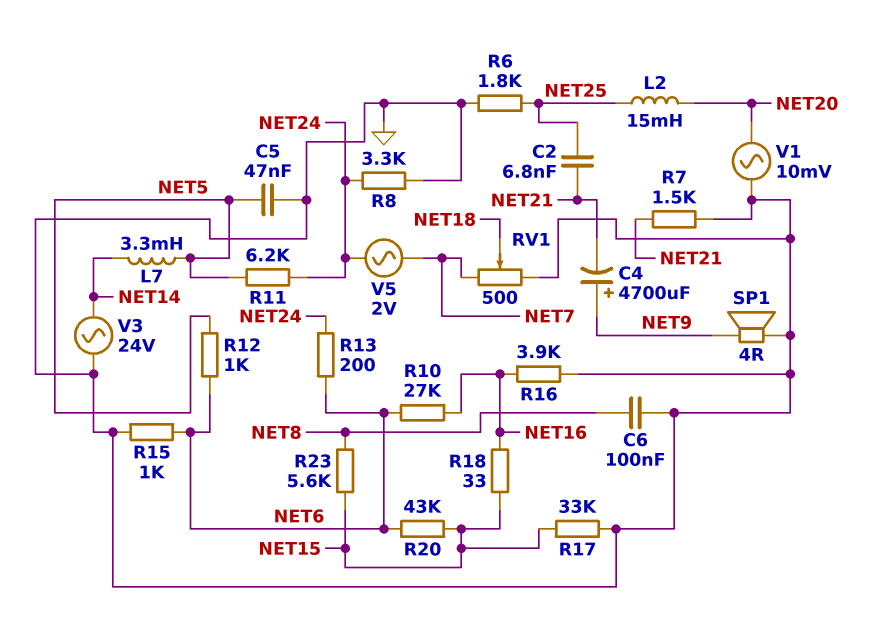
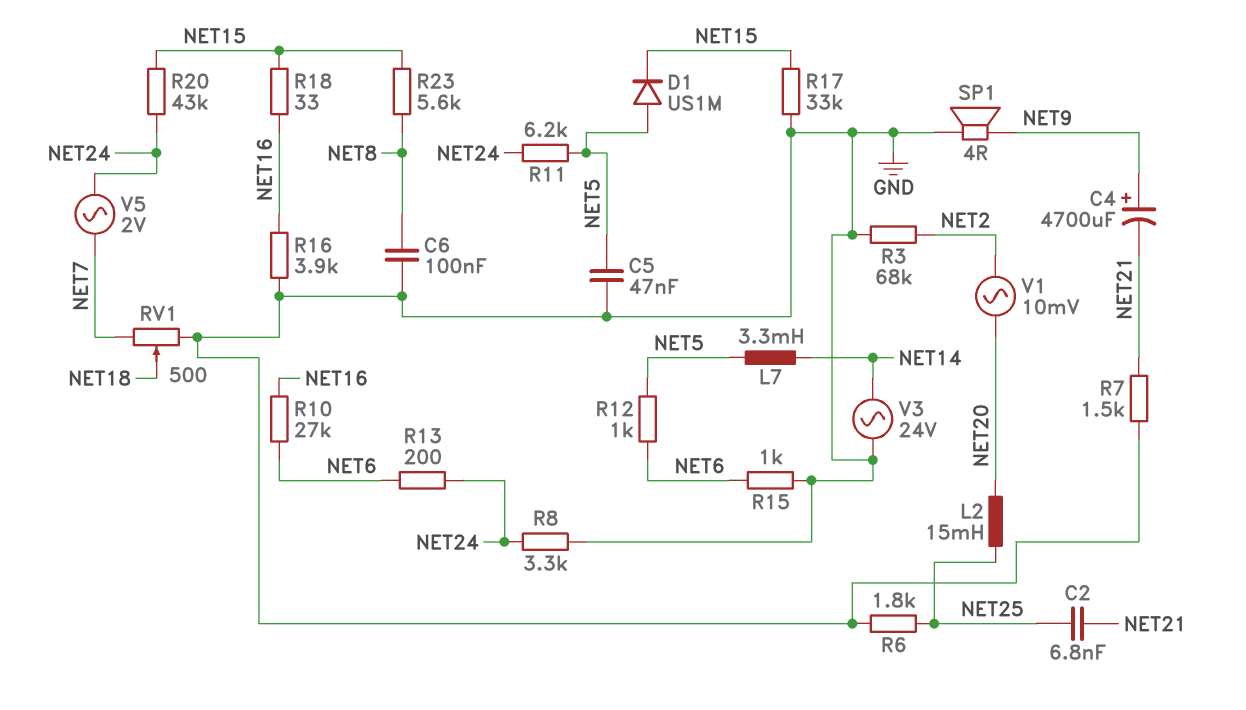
D1: none -> diode US1M (A NET5, K NET15)
R3: none -> 68k (GND, NET2)
R20: 43k (NET6, NET15) -> 43k (NET15, NET24)
V1: AC 10mV (GND, NET20) -> AC 10mV (NET2, NET20)

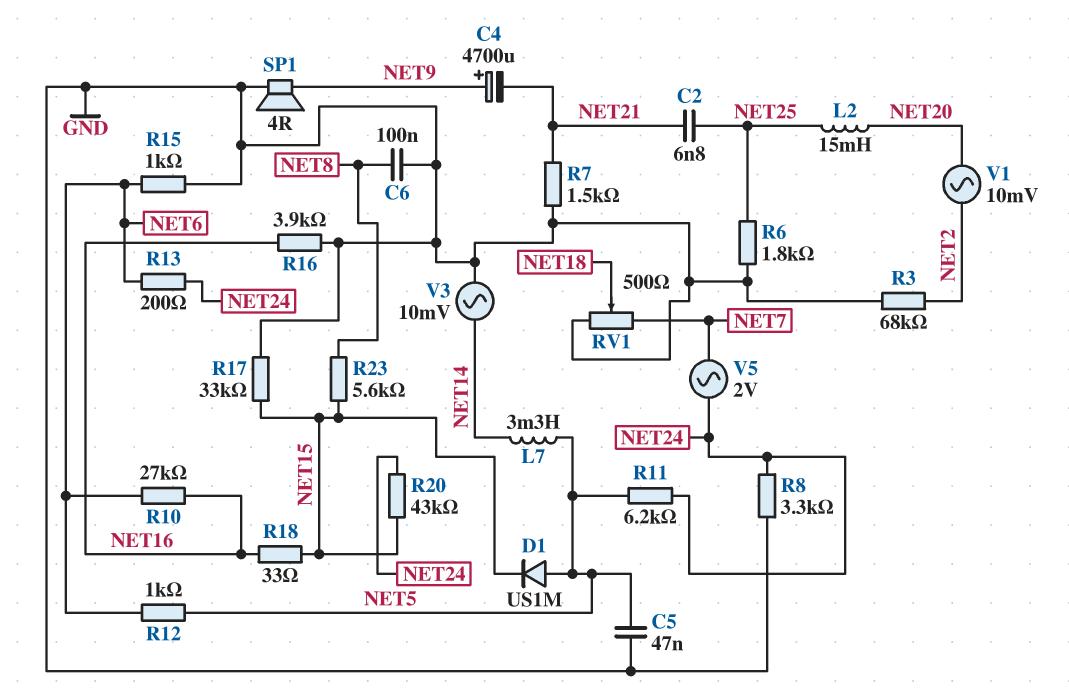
V3: AC 24V (GND, NET14) -> AC 10mV (GND, NET14)

